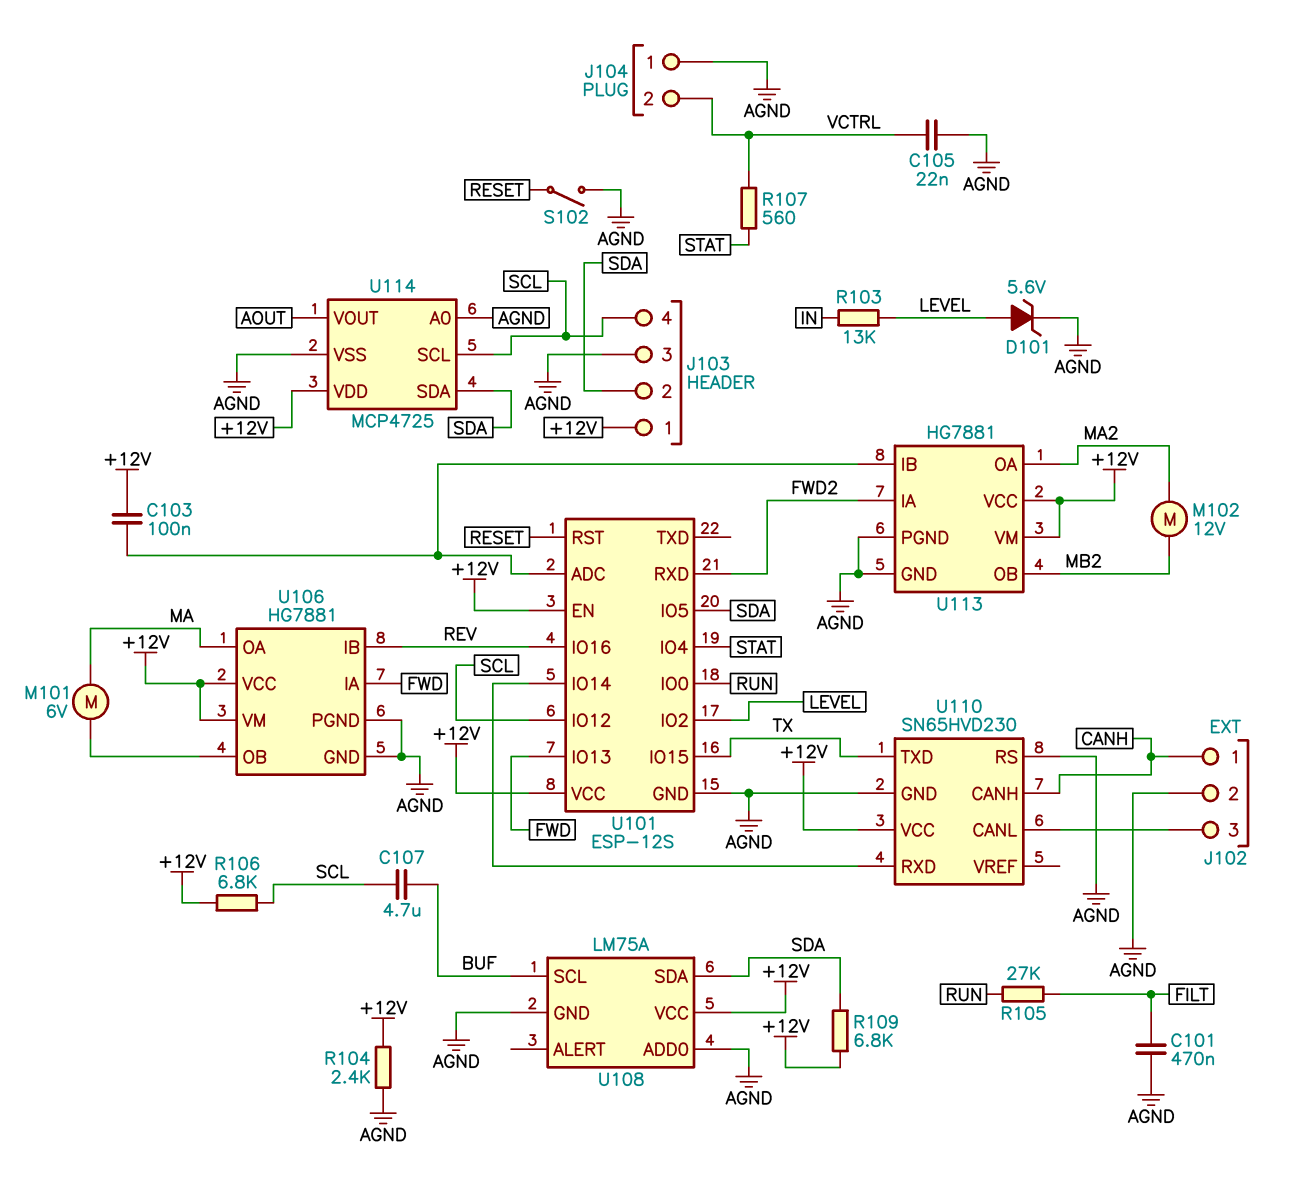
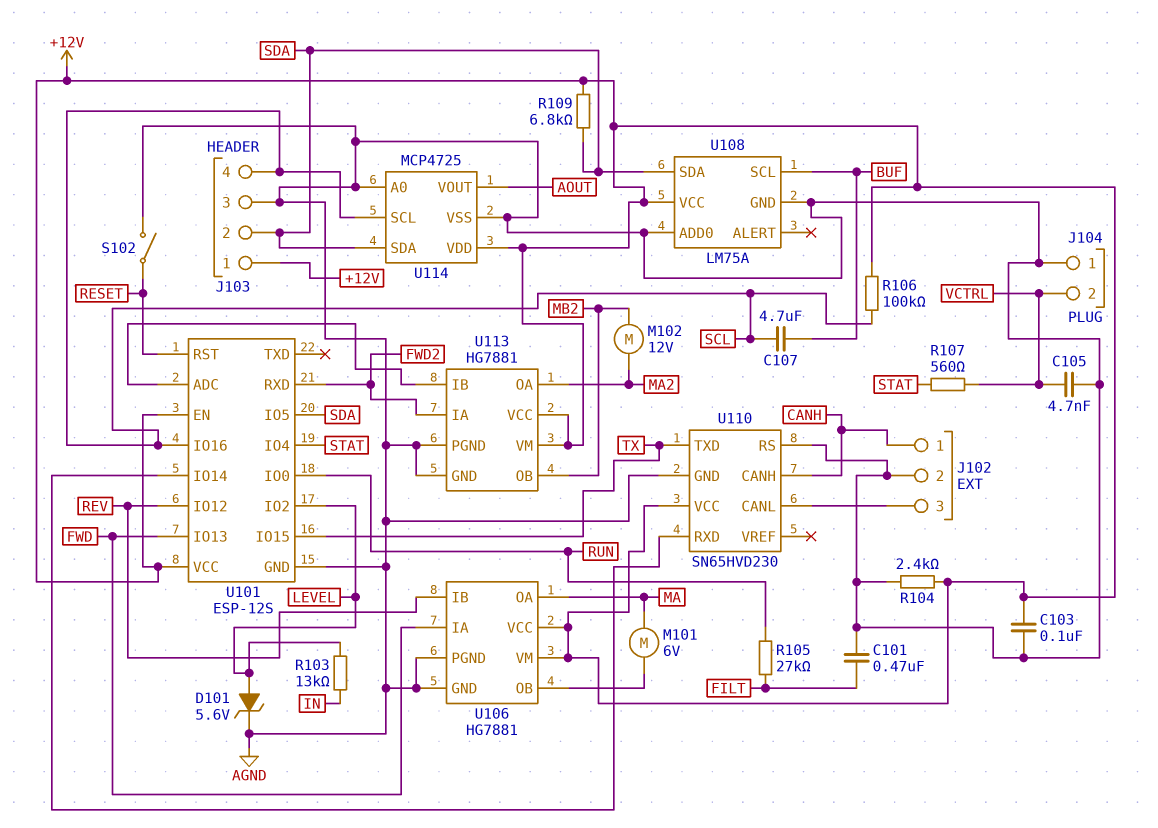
C103: 100nF (+12V, U101/ADC) -> 100nF (+12V, AGND)
C105: 22nF (AGND, VCTRL) -> 4.7nF (AGND, VCTRL)
R106: 6.8k (+12V, SCL) -> 100k (+12V, SCL)
U101 pin IO12: SCL -> REV
U101 pin IO16: REV -> SCL

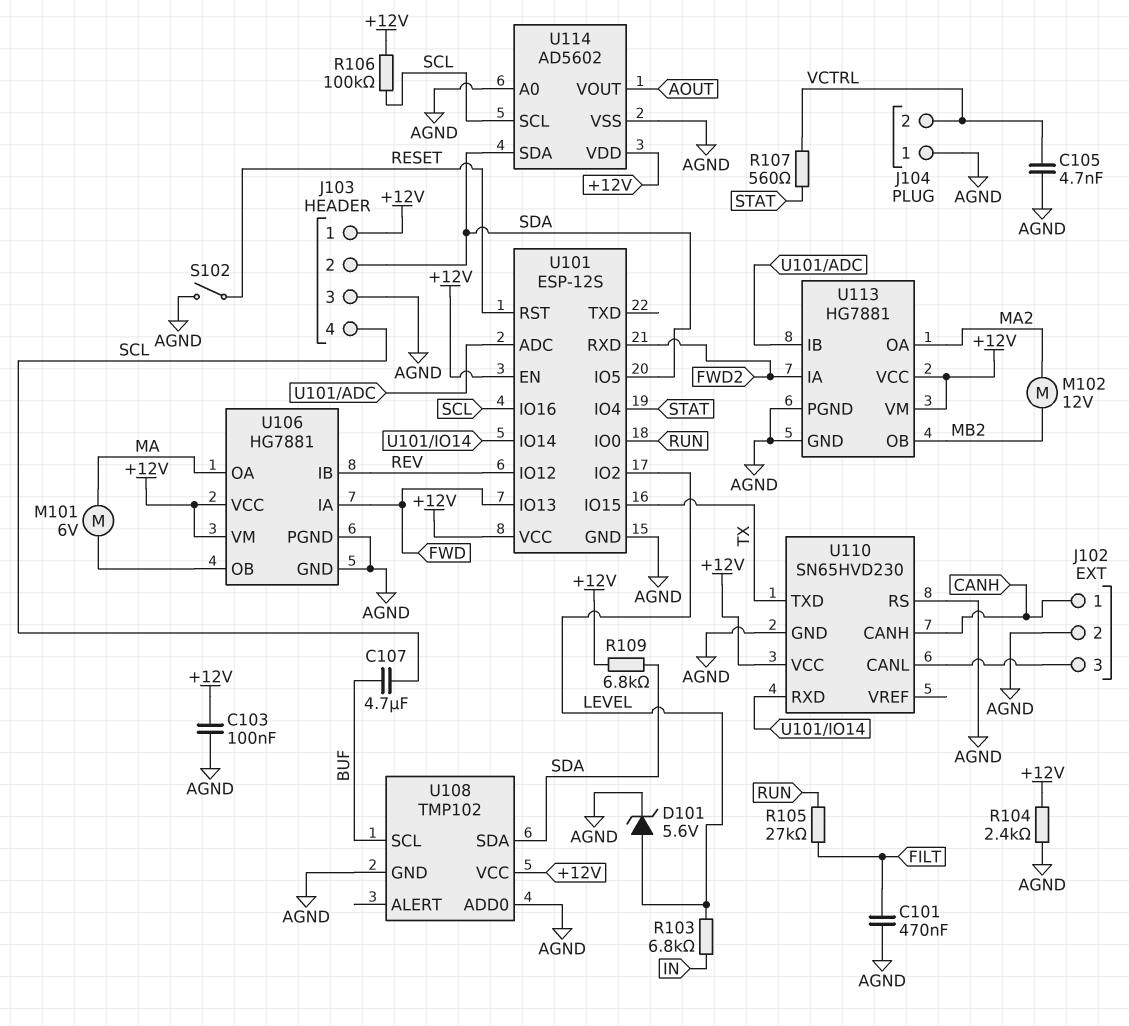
R103: 13k (IN, LEVEL) -> 6.8k (IN, LEVEL)
U108: LM75A -> TMP102
U114: MCP4725 -> AD5602

